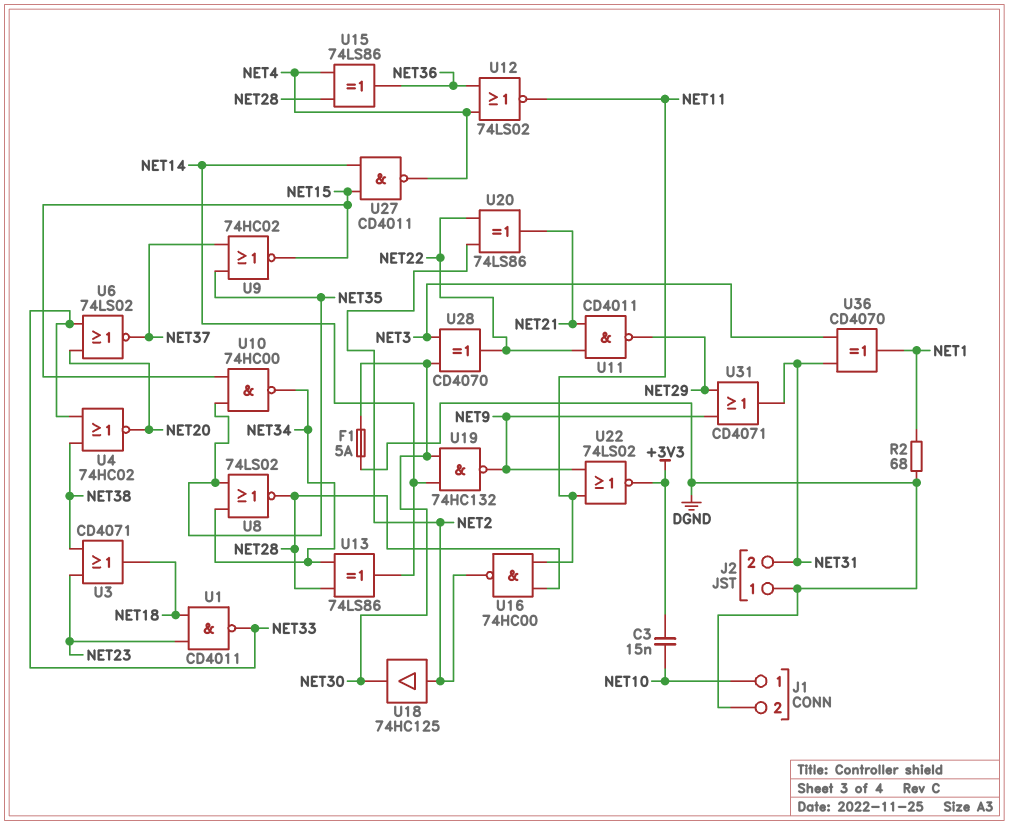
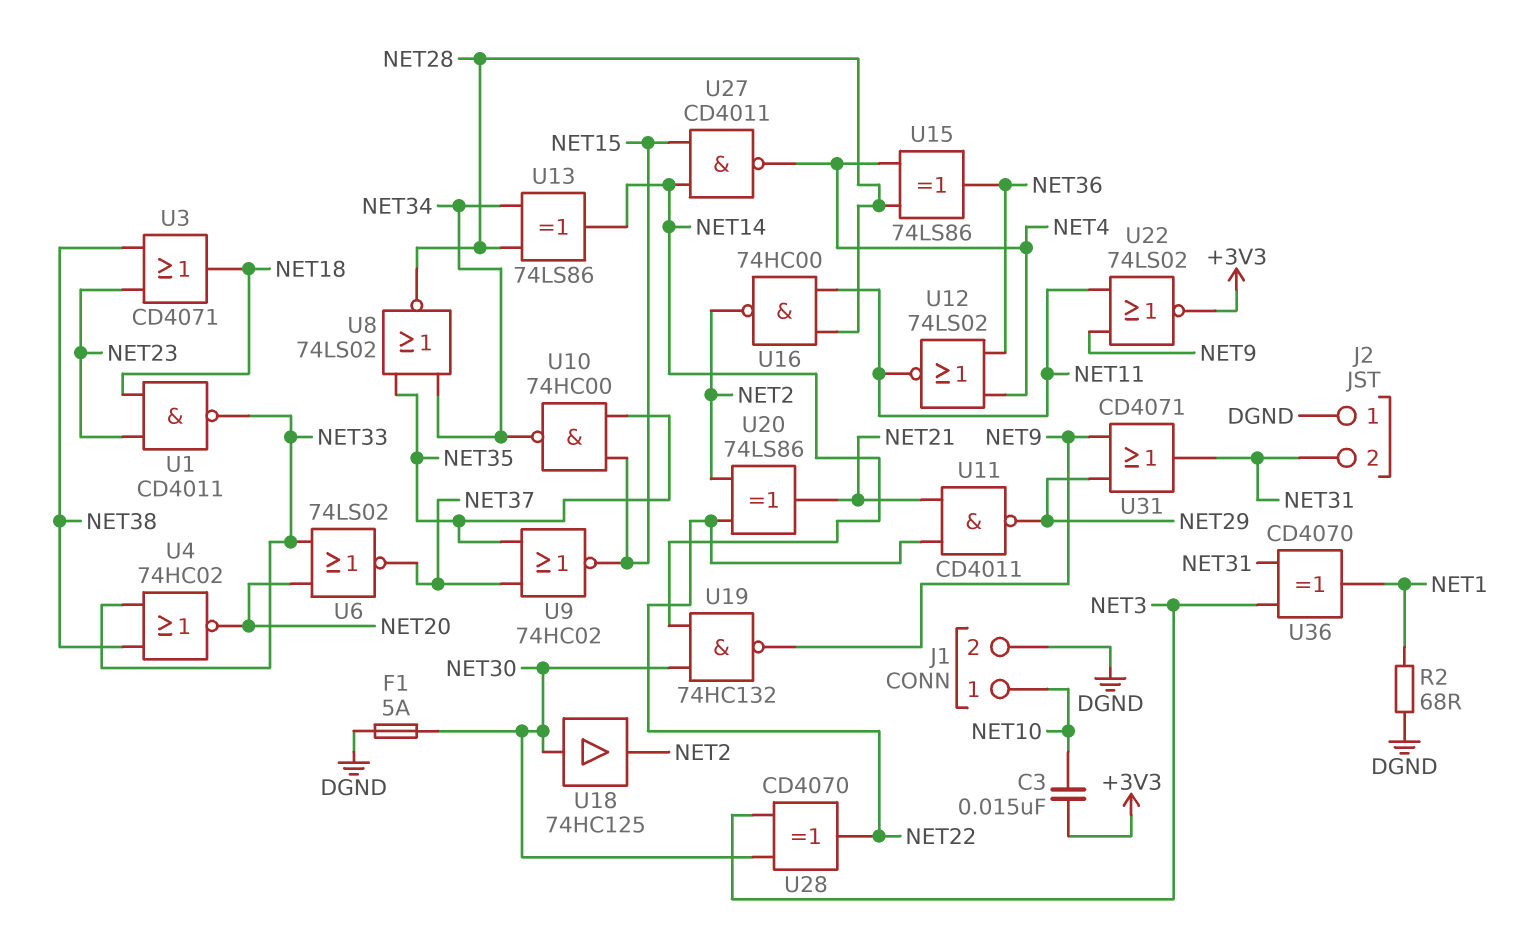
U18: buffer 74HC125 (in NET2, out NET30) -> buffer 74HC125 (in NET30, out NET2)

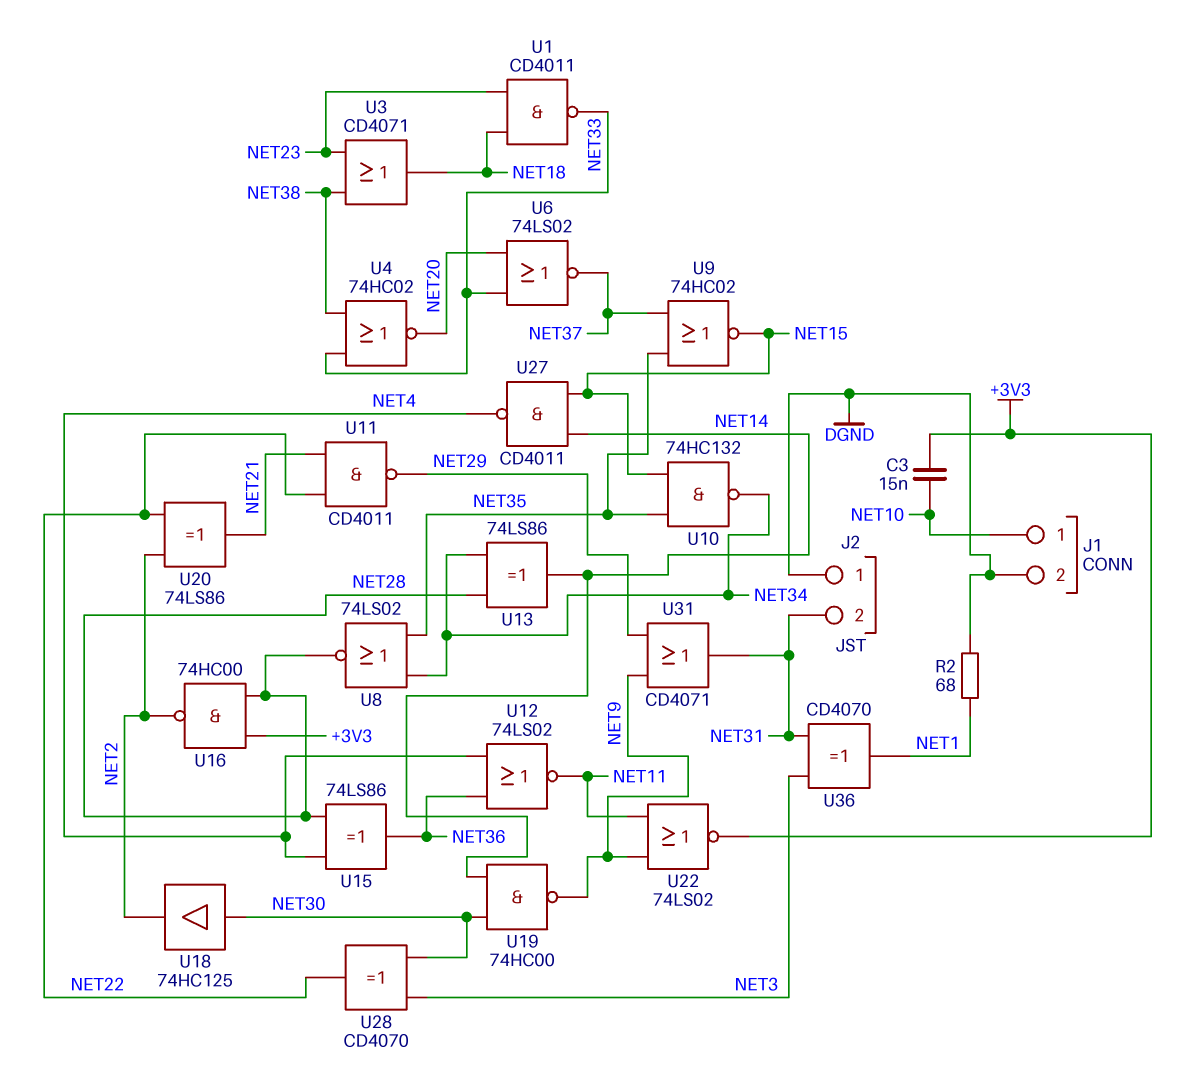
F1: 5A (DGND, NET30) -> none
U10: NAND 74HC00 (in NET15, in NET35, out NET34) -> NAND 74HC132 (in NET15, in NET35, out NET34)
U16: NAND 74HC00 (in NET11, in NET28, out NET2) -> NAND 74HC00 (in +3V3, in NET28, out NET2)
U19: NAND 74HC132 (in NET14, in NET30, out NET9) -> NAND 74HC00 (in NET14, in NET30, out NET9)

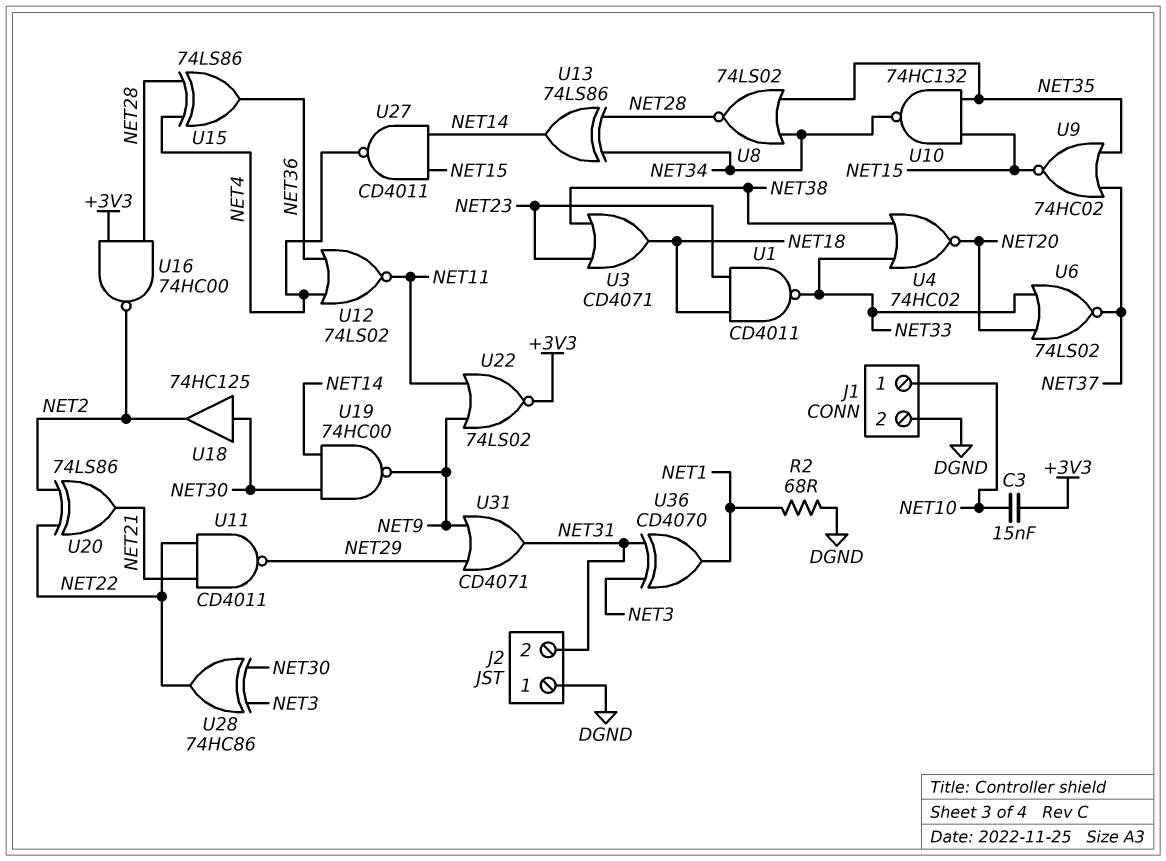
U28: XOR CD4070 (in NET3, in NET30, out NET22) -> XOR 74HC86 (in NET3, in NET30, out NET22)

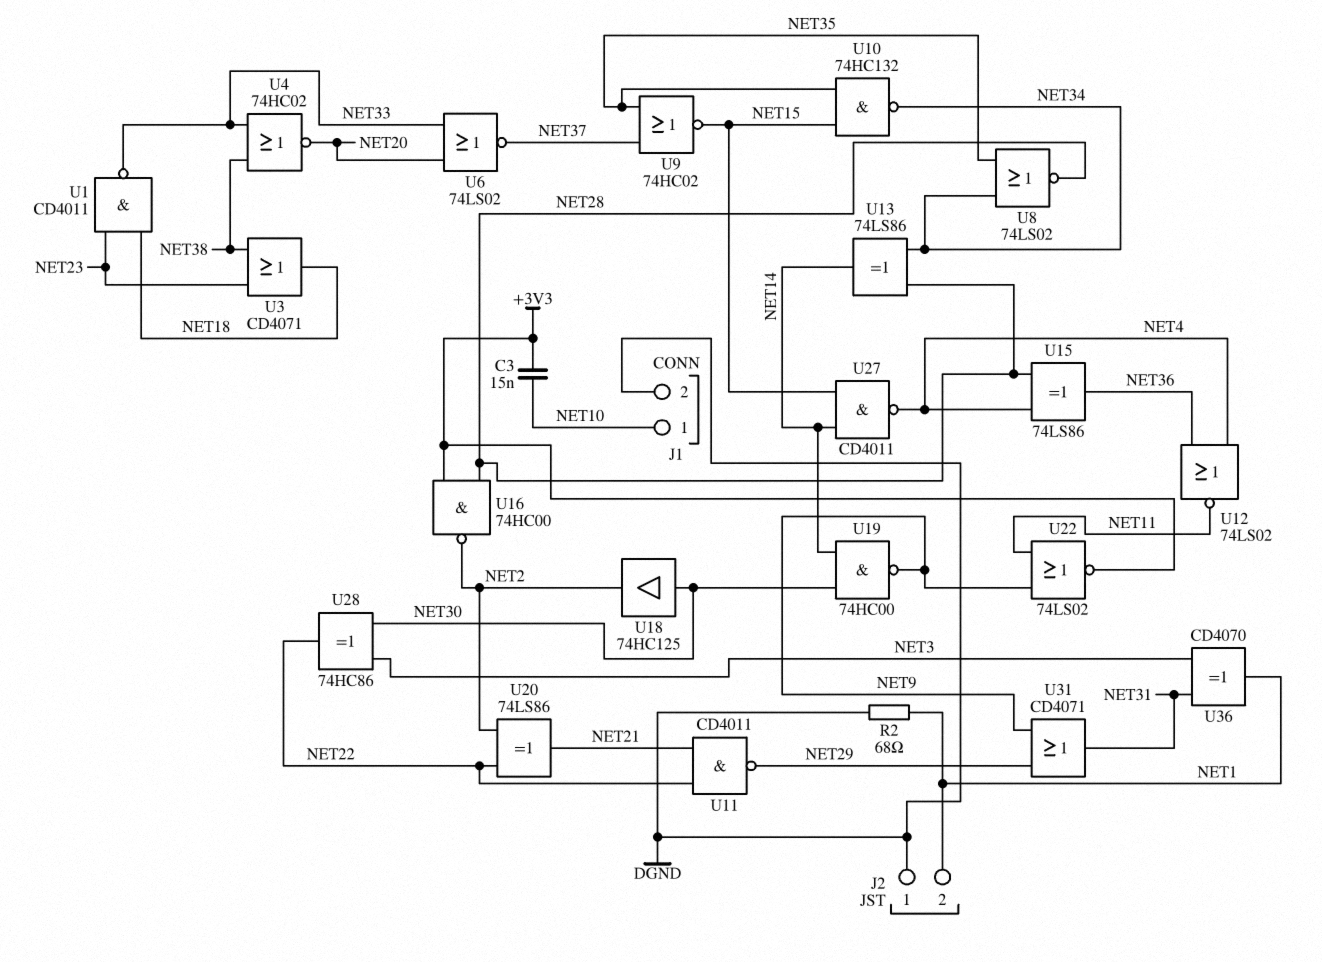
J2 pin 2: NET31 -> NET1

